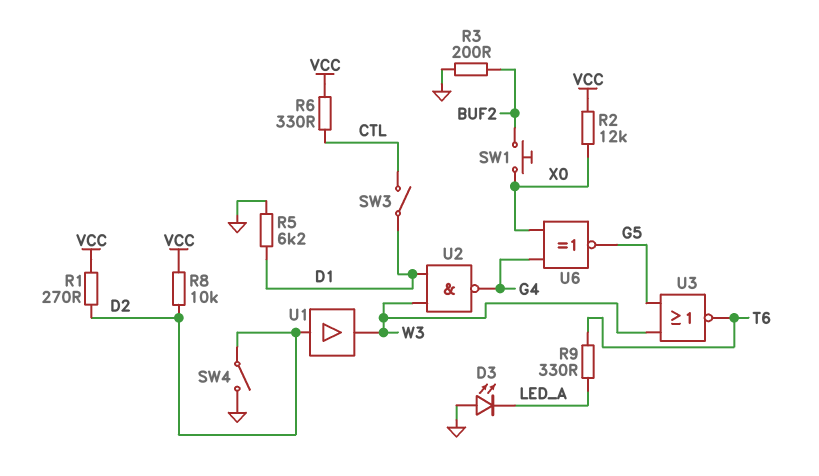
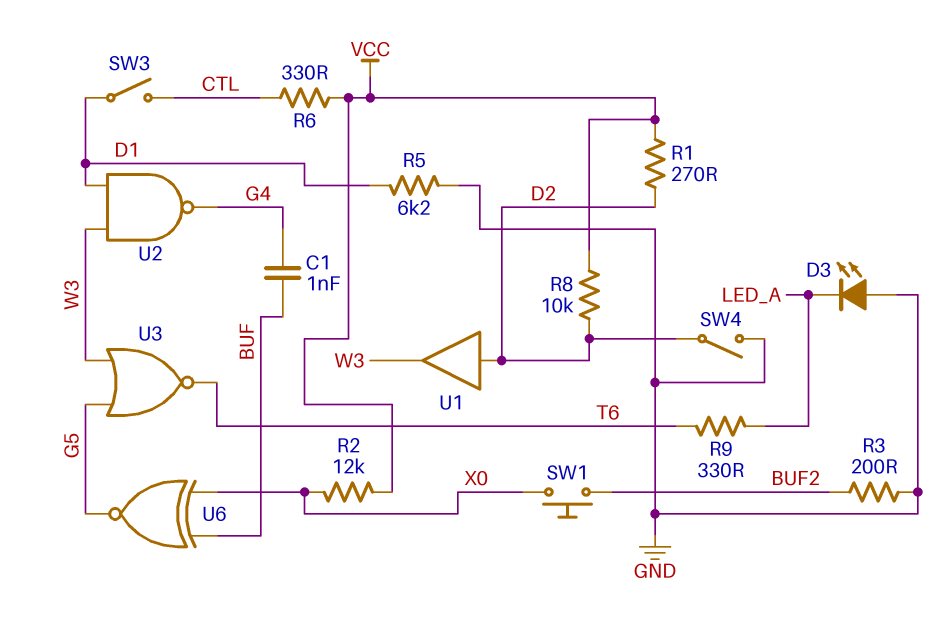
C1: none -> 1nF (BUF, G4)
U6: XNOR (in G4, in X0, out G5) -> XNOR (in BUF, in X0, out G5)

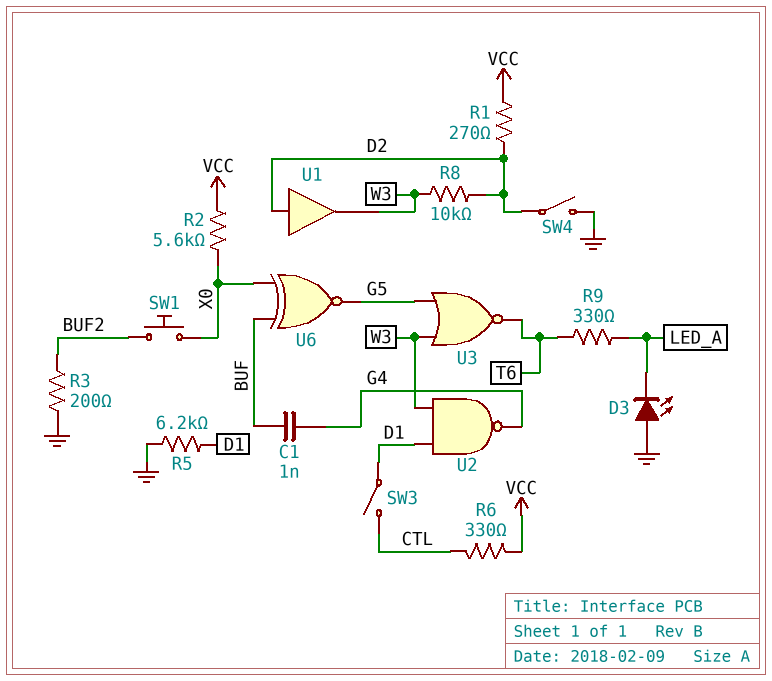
R2: 12k (VCC, X0) -> 5.6k (VCC, X0)
R8: 10k (D2, VCC) -> 10k (D2, W3)

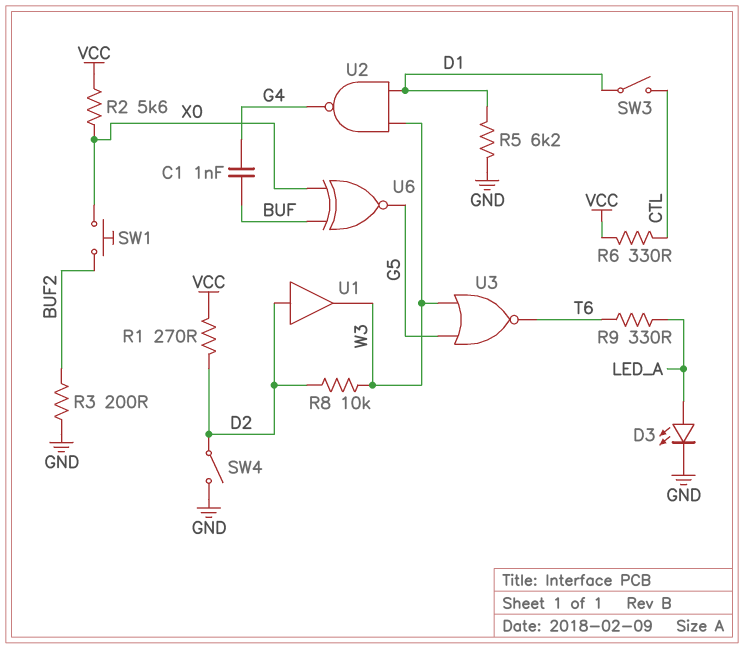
D3: LED (A GND, K LED_A) -> LED (A LED_A, K GND)

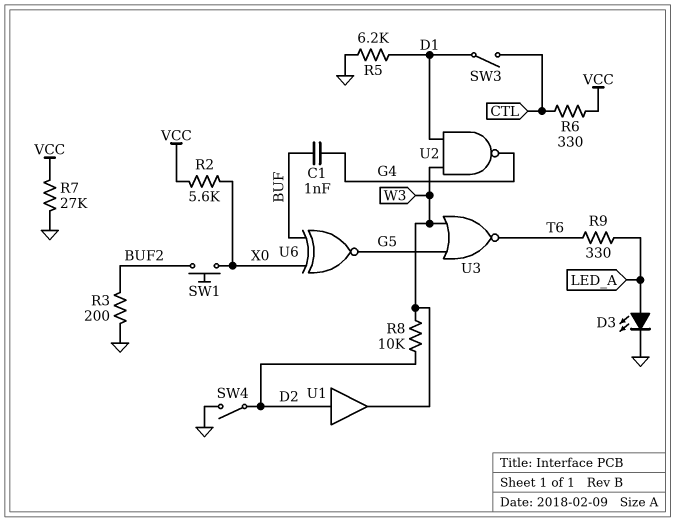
R1: 270 (D2, VCC) -> none
R7: none -> 27k (GND, VCC)

